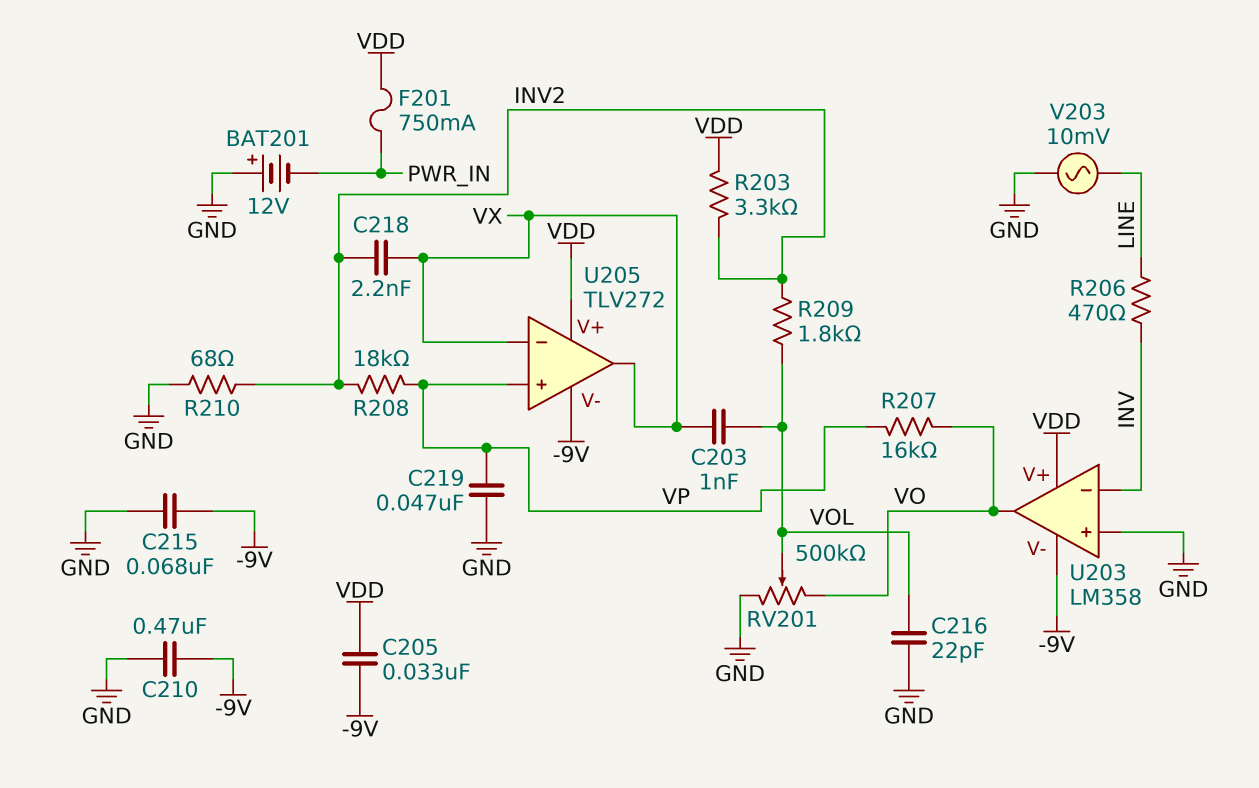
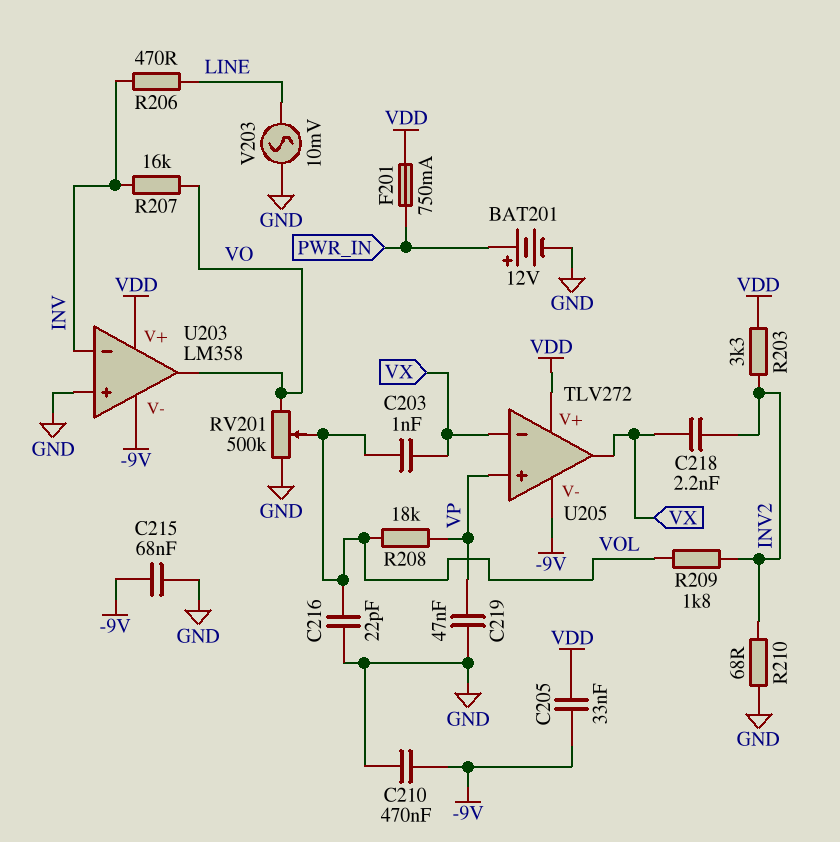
BAT201: 12V (plus GND, minus PWR_IN) -> 12V (plus PWR_IN, minus GND)
R207: 16k (VO, VP) -> 16k (INV, VO)
R208: 18k (INV2, VP) -> 18k (VOL, VP)

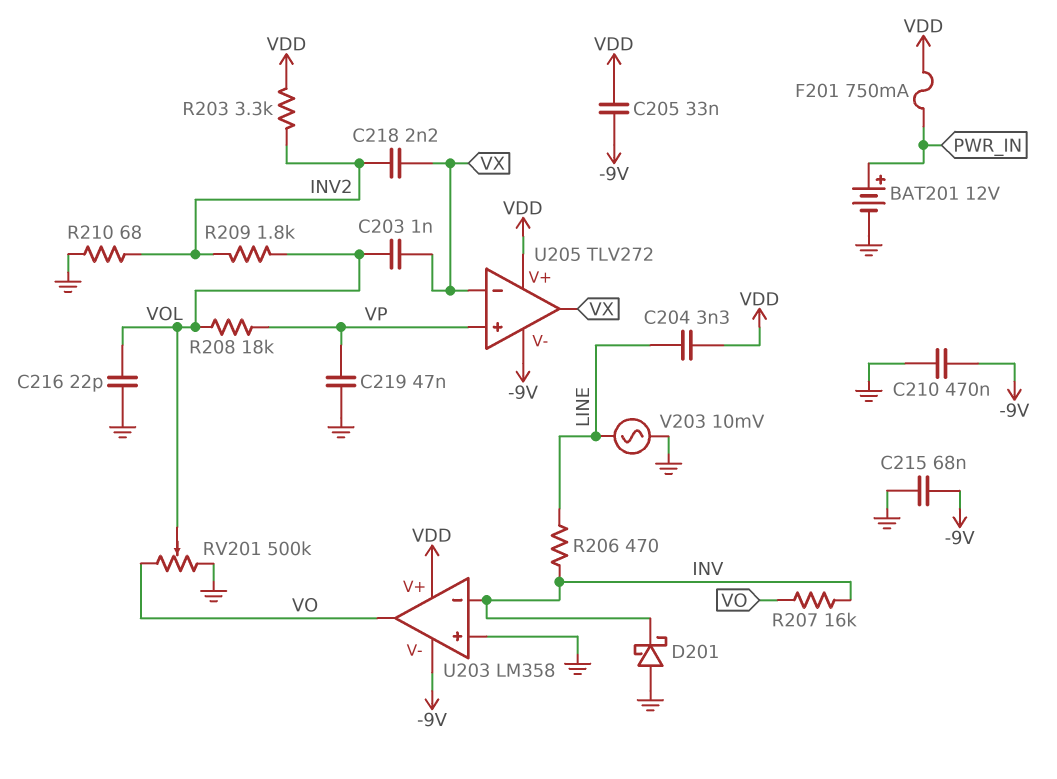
C204: none -> 3.3nF (LINE, VDD)
D201: none -> schottky (A GND, K INV)

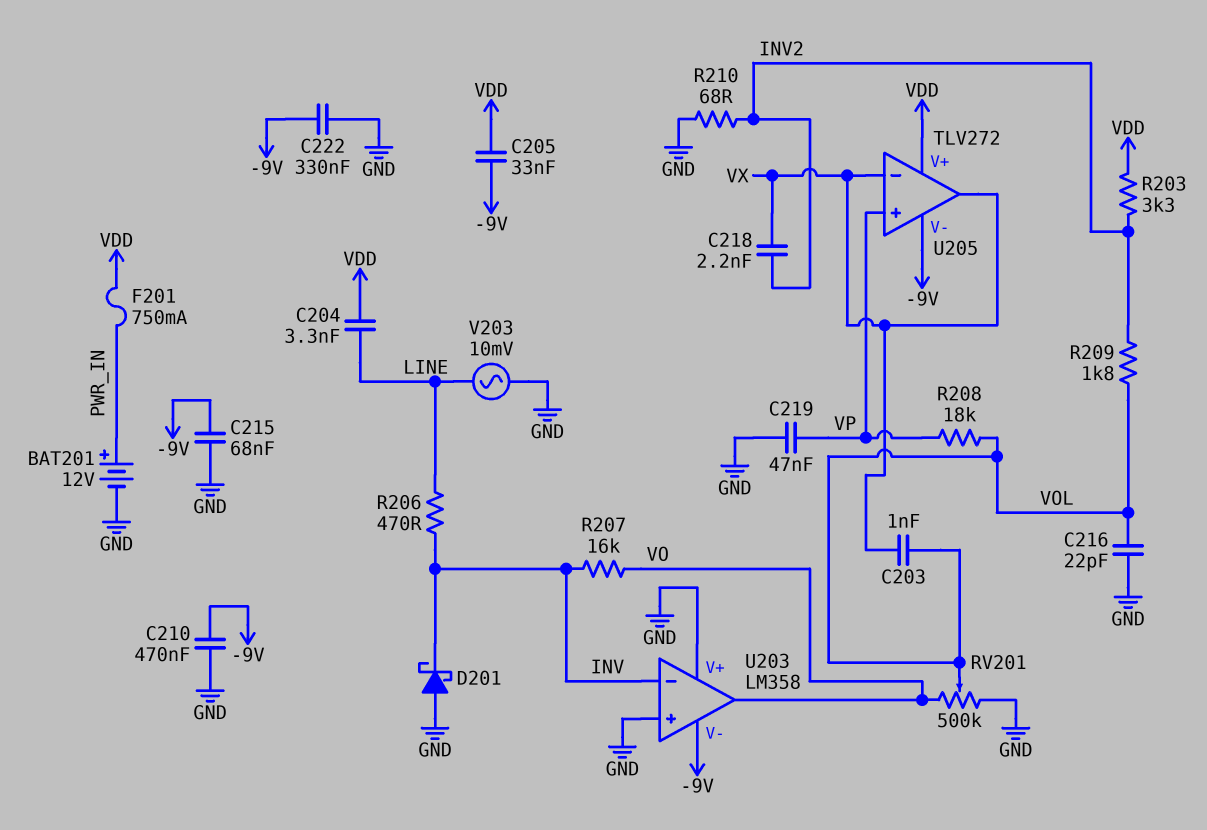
C222: none -> 330nF (-9V, GND)
U203 pin V+: VDD -> GND

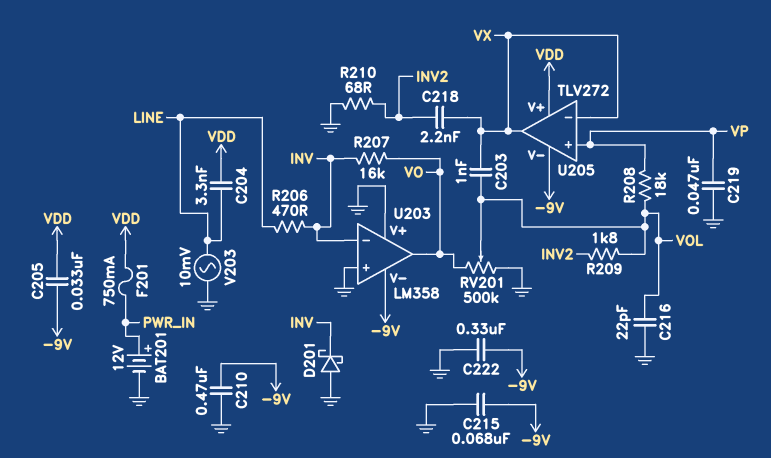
R203: 3.3k (INV2, VDD) -> none

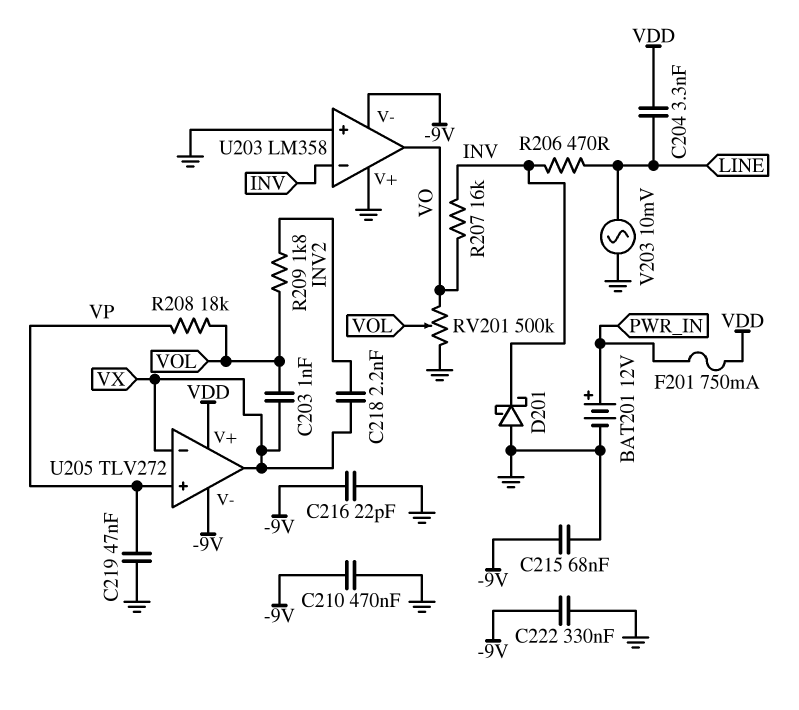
C205: 33nF (-9V, VDD) -> none
C216: 22pF (GND, VOL) -> 22pF (-9V, GND)
R210: 68 (GND, INV2) -> none

